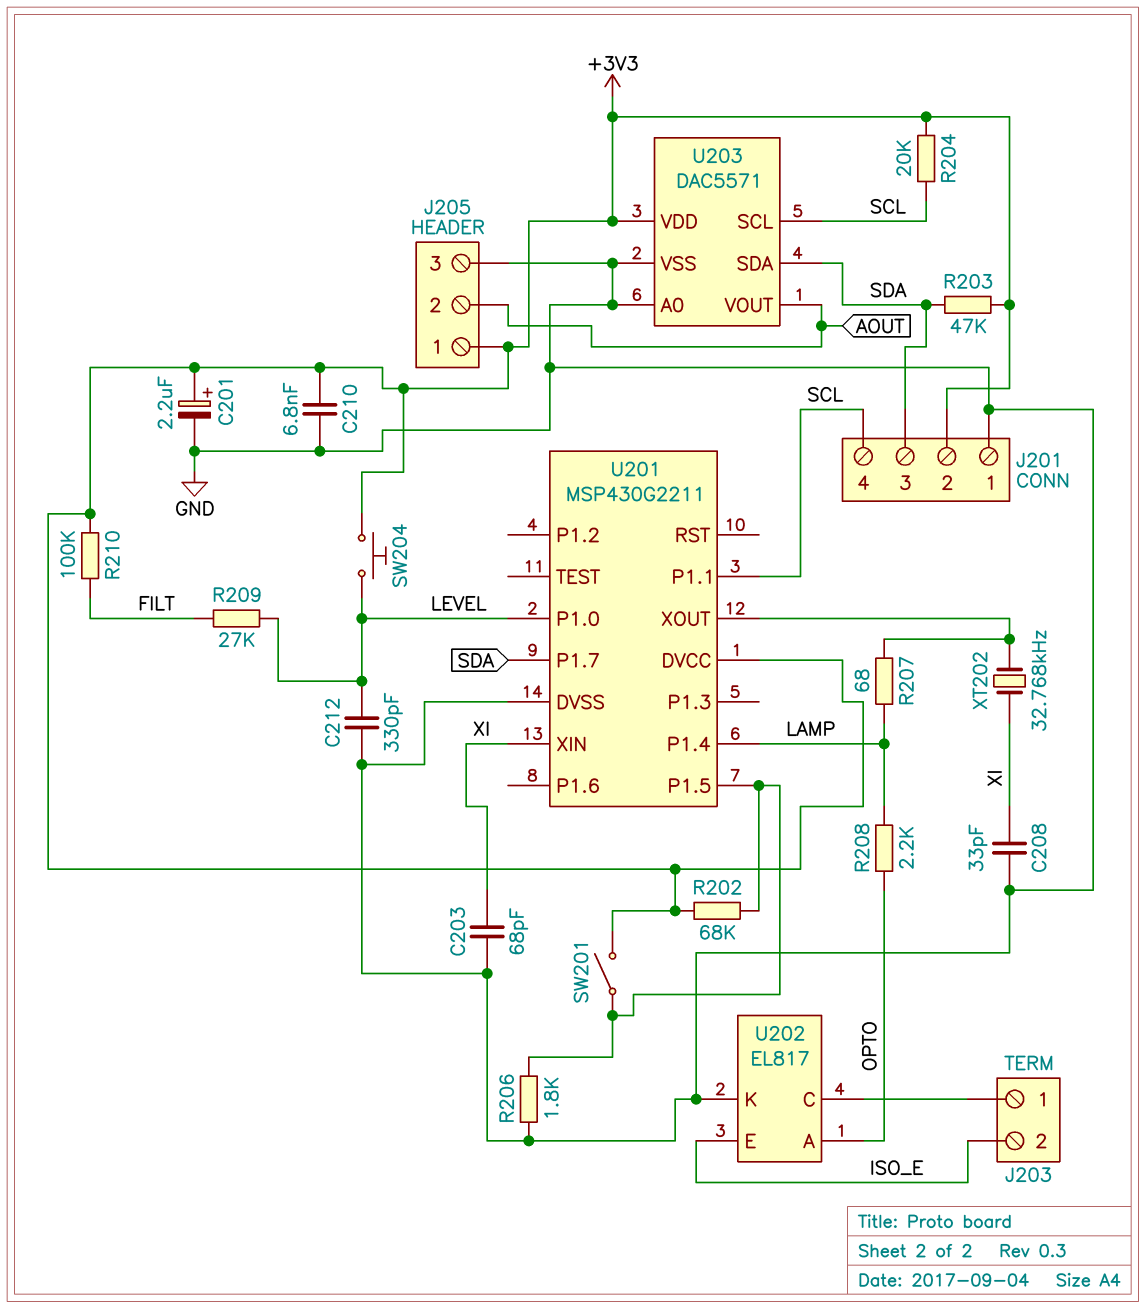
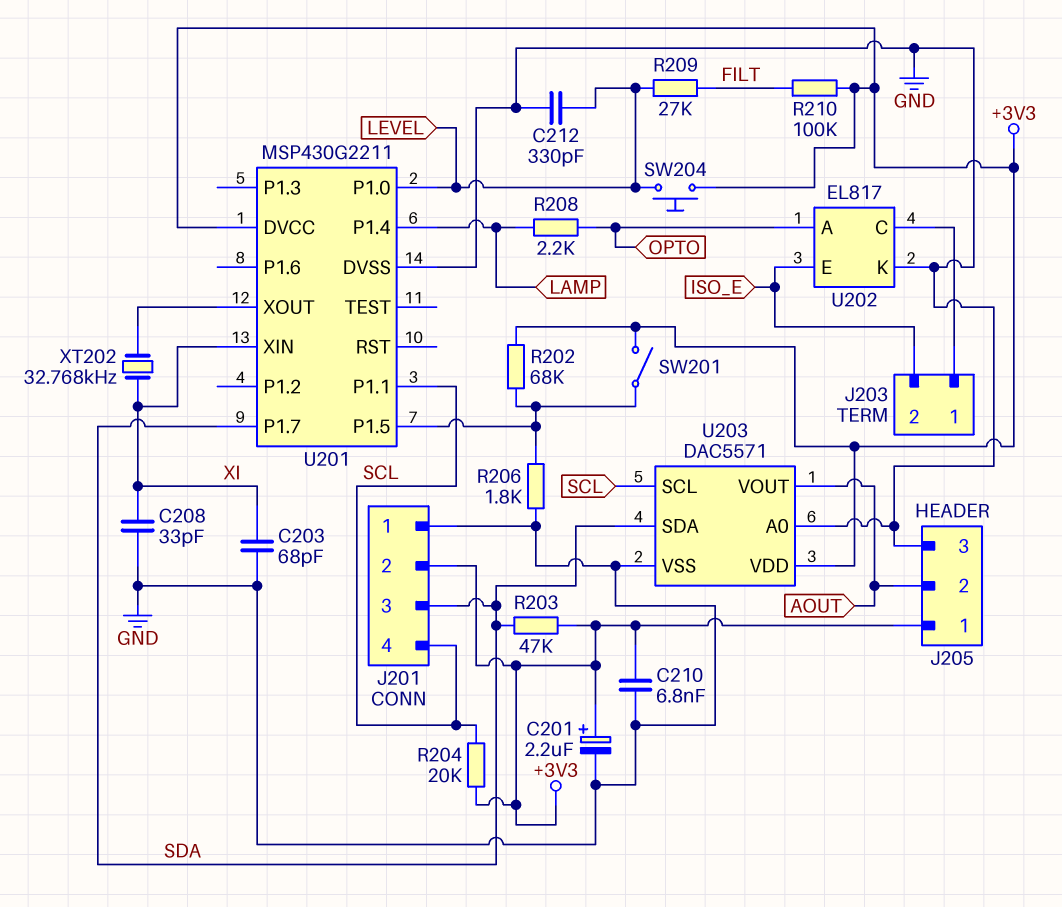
R207: 68 (LAMP, U201/XOUT) -> none

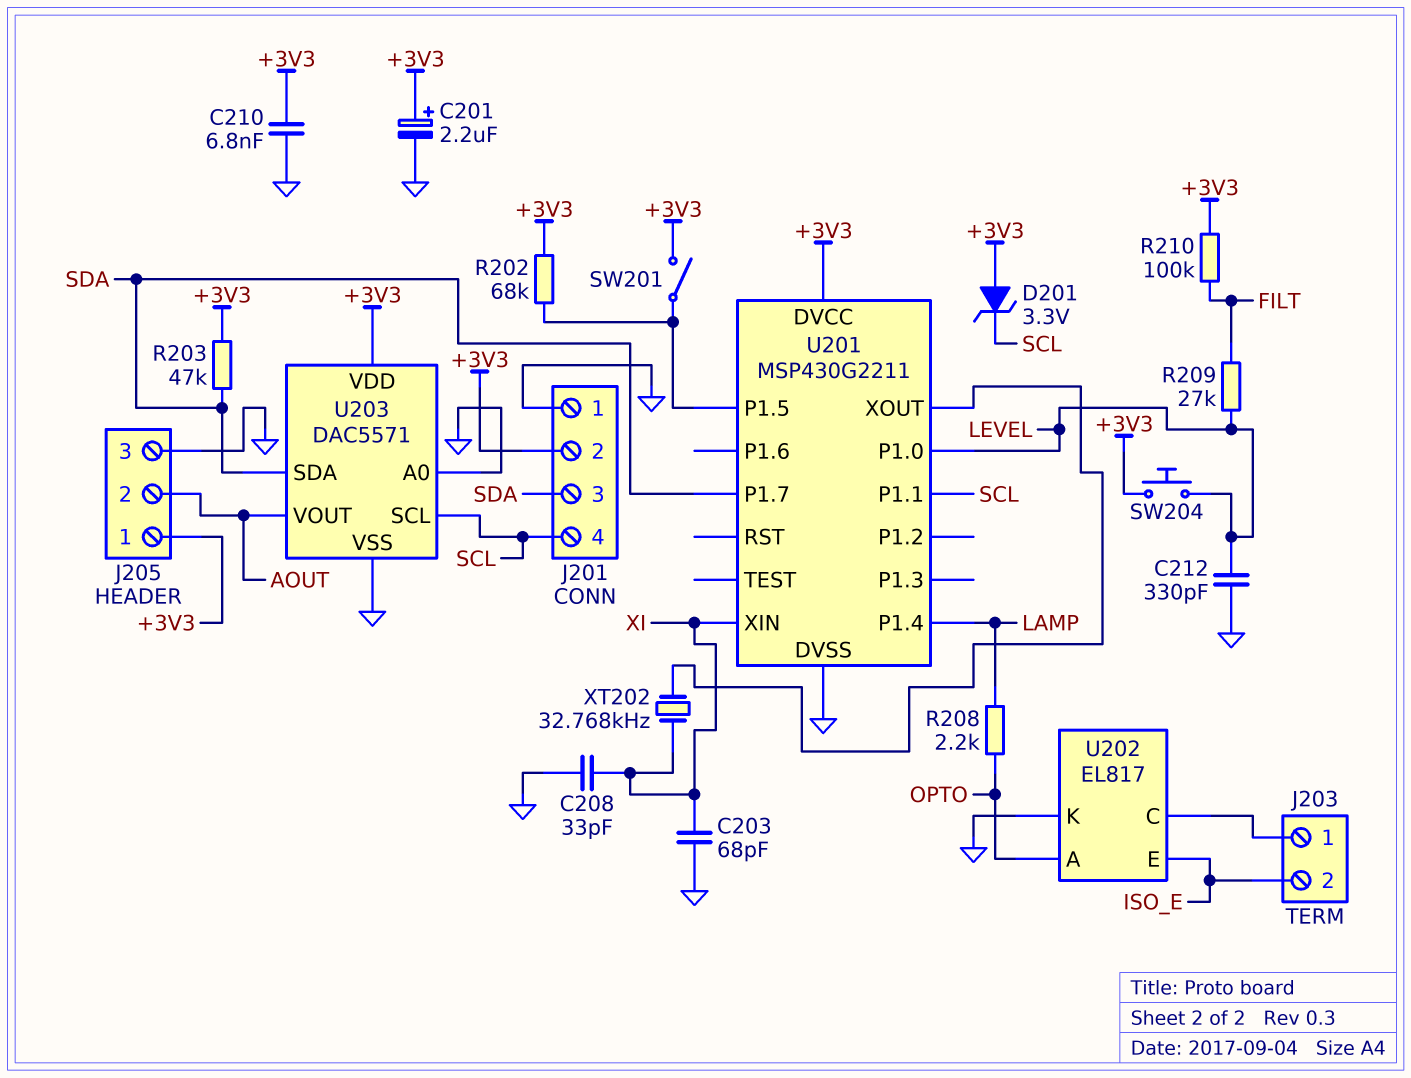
D201: none -> zener 3.3V (A +3V3, K SCL)
R204: 20k (+3V3, SCL) -> none
R206: 1.8k (GND, U201/P1.5) -> none

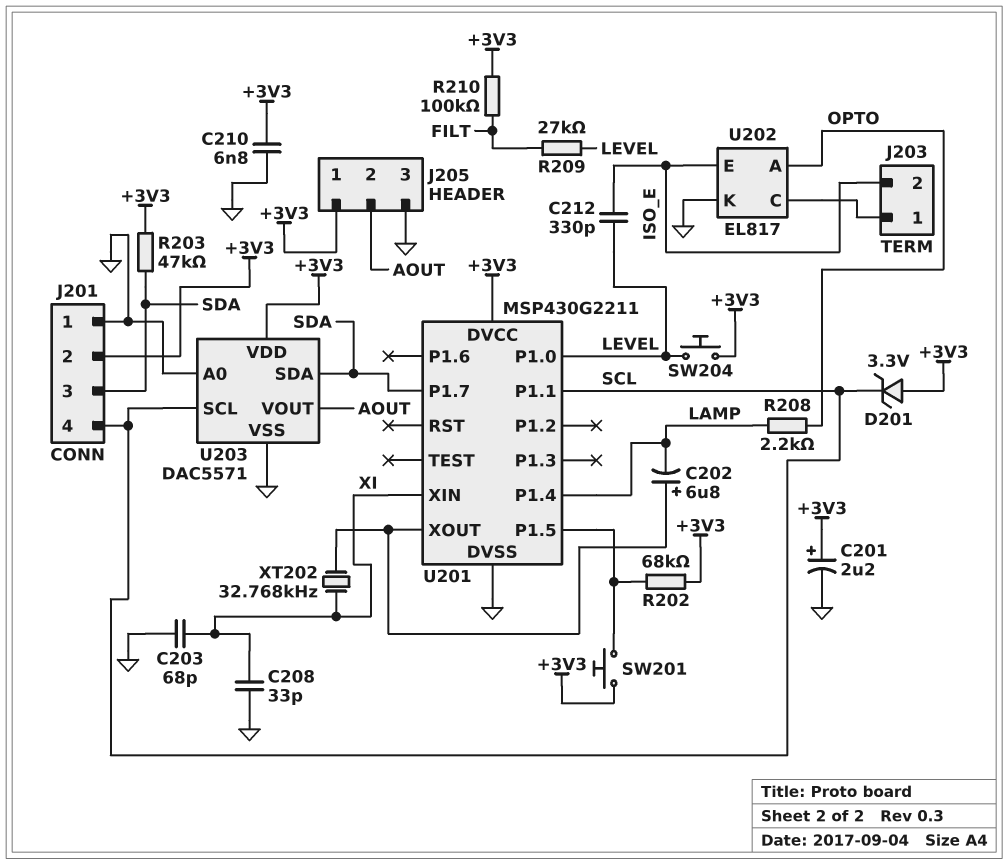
C202: none -> 6.8uF (plus U201/XOUT, minus LAMP)
C212: 330pF (GND, LEVEL) -> 330pF (ISO_E, LEVEL)
SW201: switch (+3V3, U201/P1.5) -> button (+3V3, U201/P1.5)

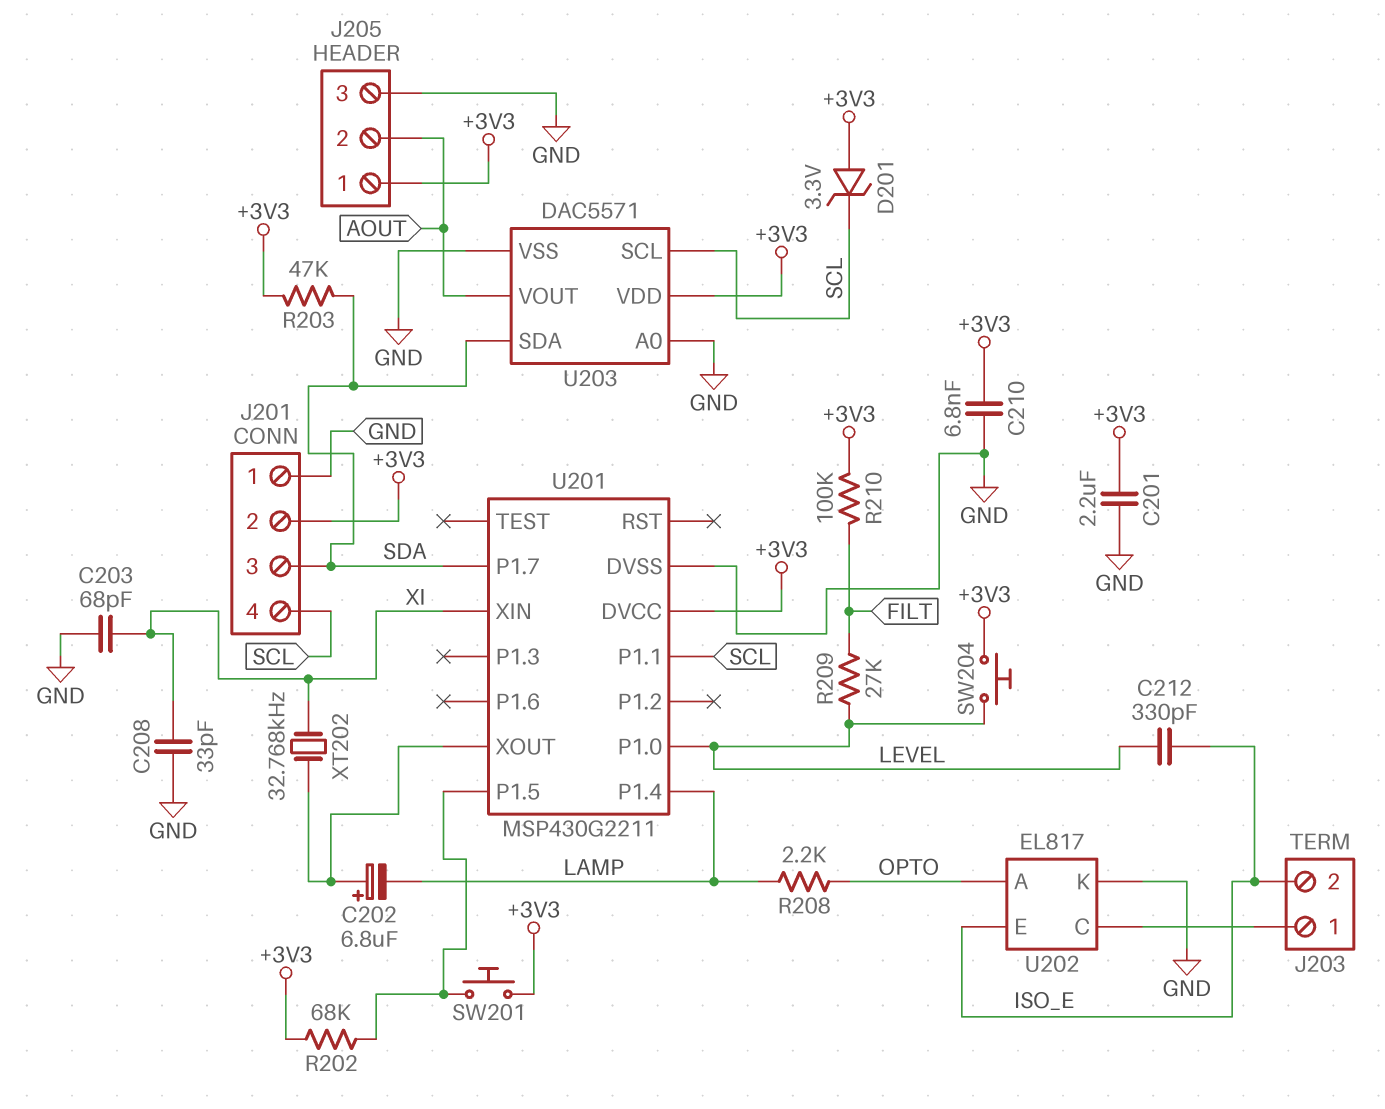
C201: 2.2uF (plus +3V3, minus GND) -> 2.2uF (+3V3, GND)

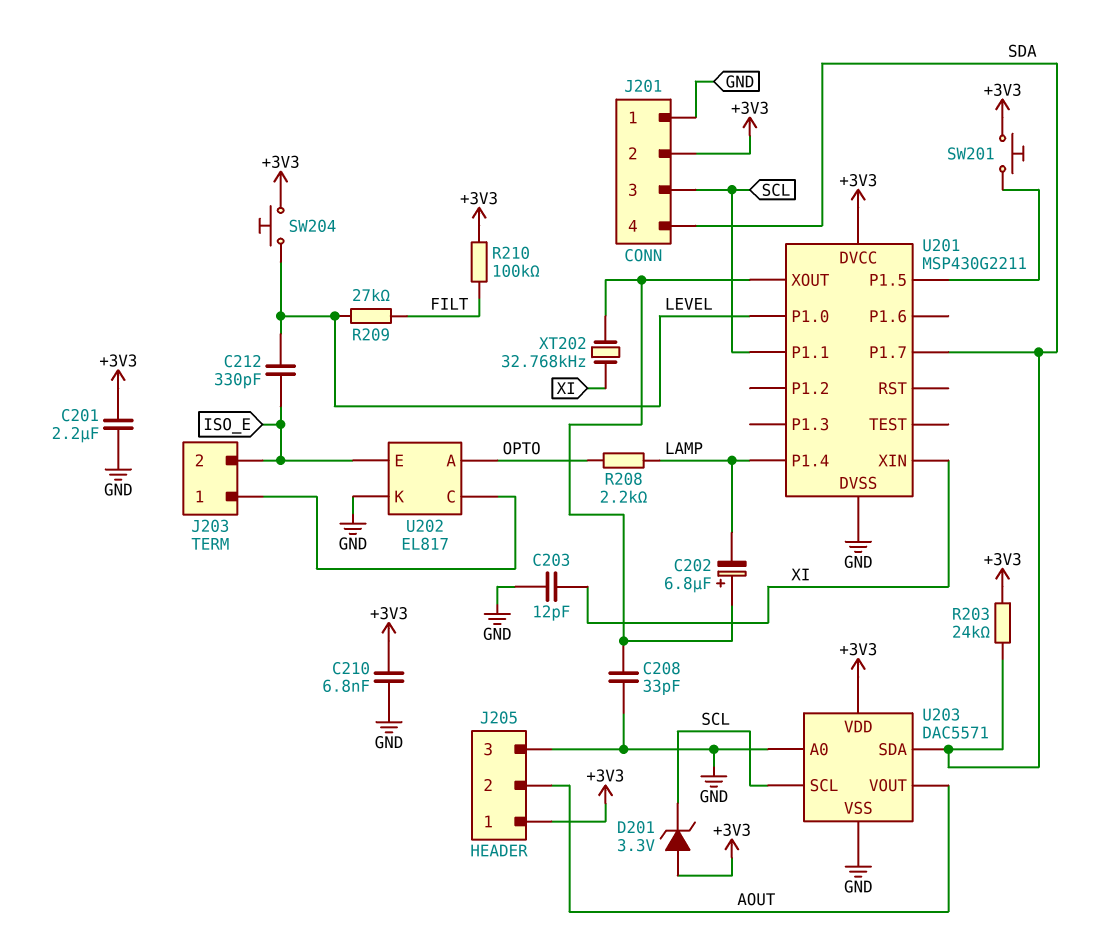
C203: 68pF (GND, XI) -> 12pF (GND, XI)
C208: 33pF (GND, XI) -> 33pF (GND, U201/XOUT)
J201 pin 3: SDA -> SCL
J201 pin 4: SCL -> SDA
R202: 68k (+3V3, U201/P1.5) -> none
R203: 47k (+3V3, SDA) -> 24k (+3V3, SDA)

